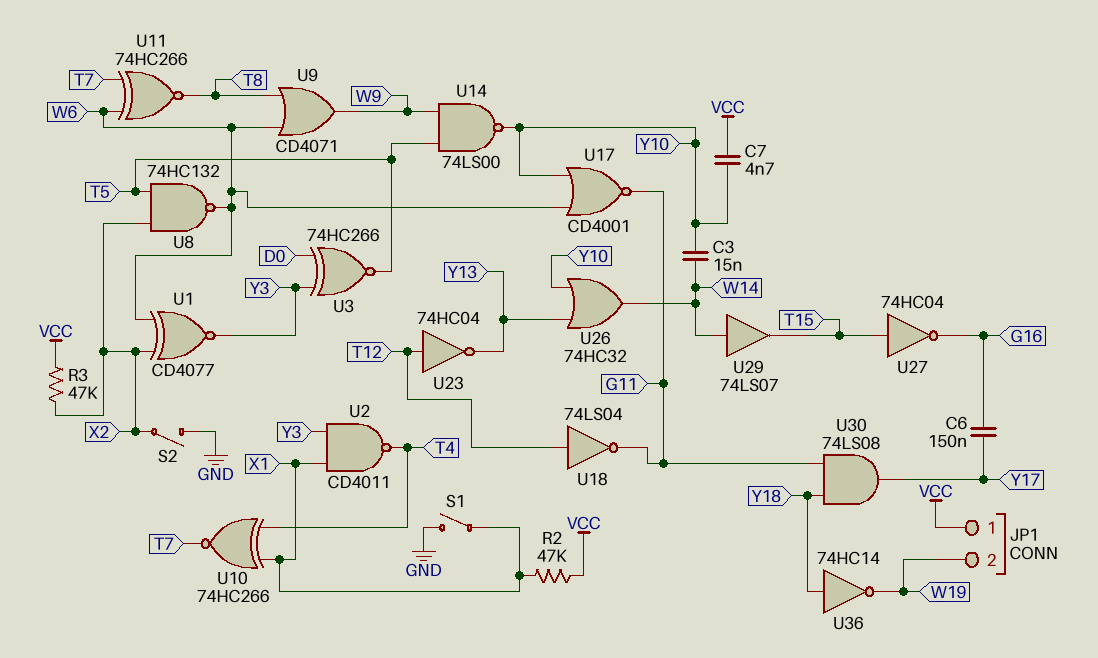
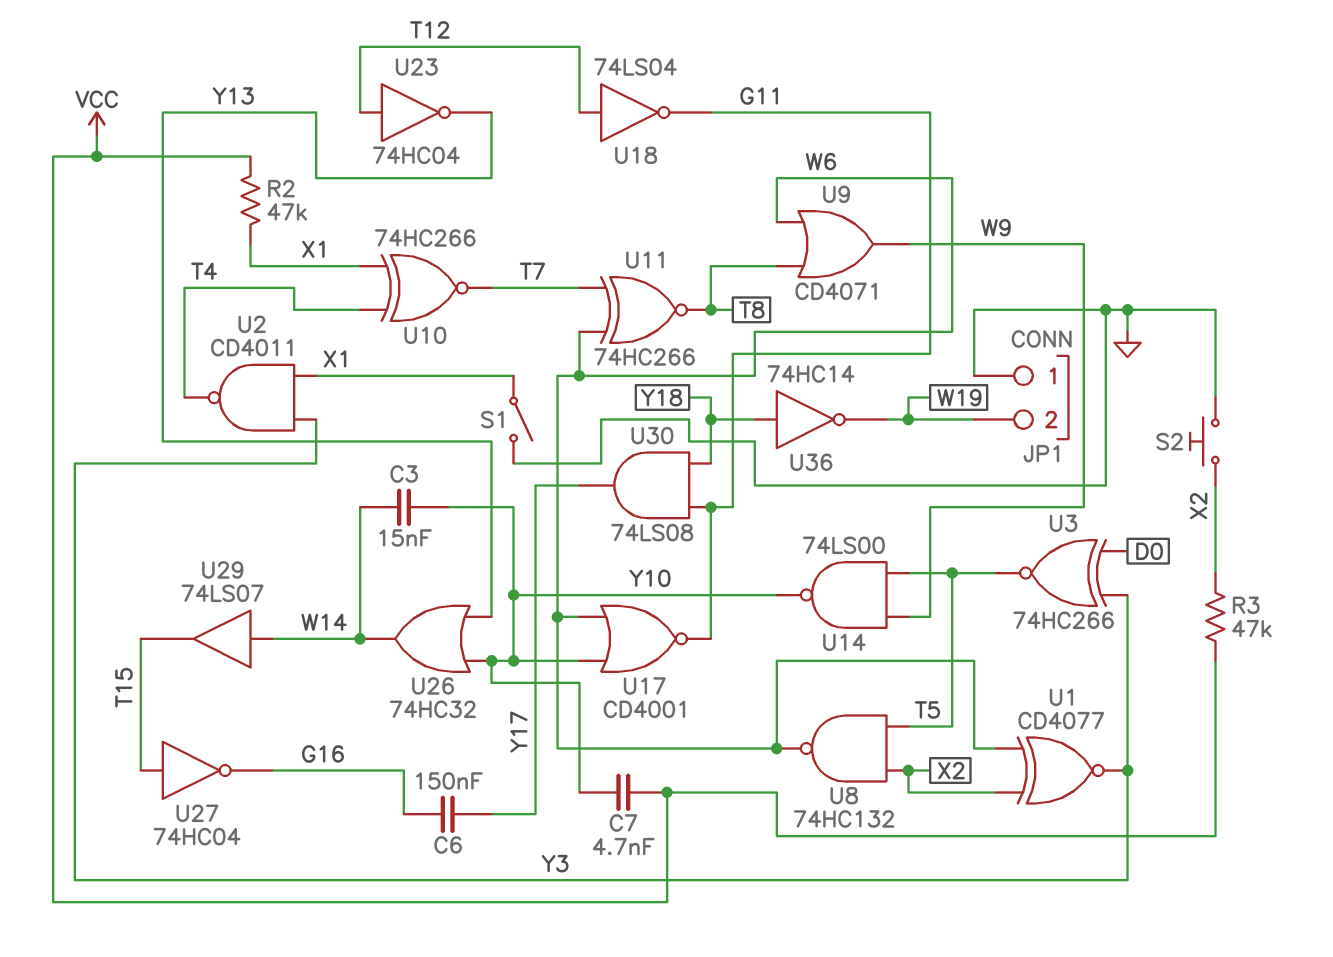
JP1 pin 1: VCC -> GND
S2: switch (GND, X2) -> button (GND, X2)

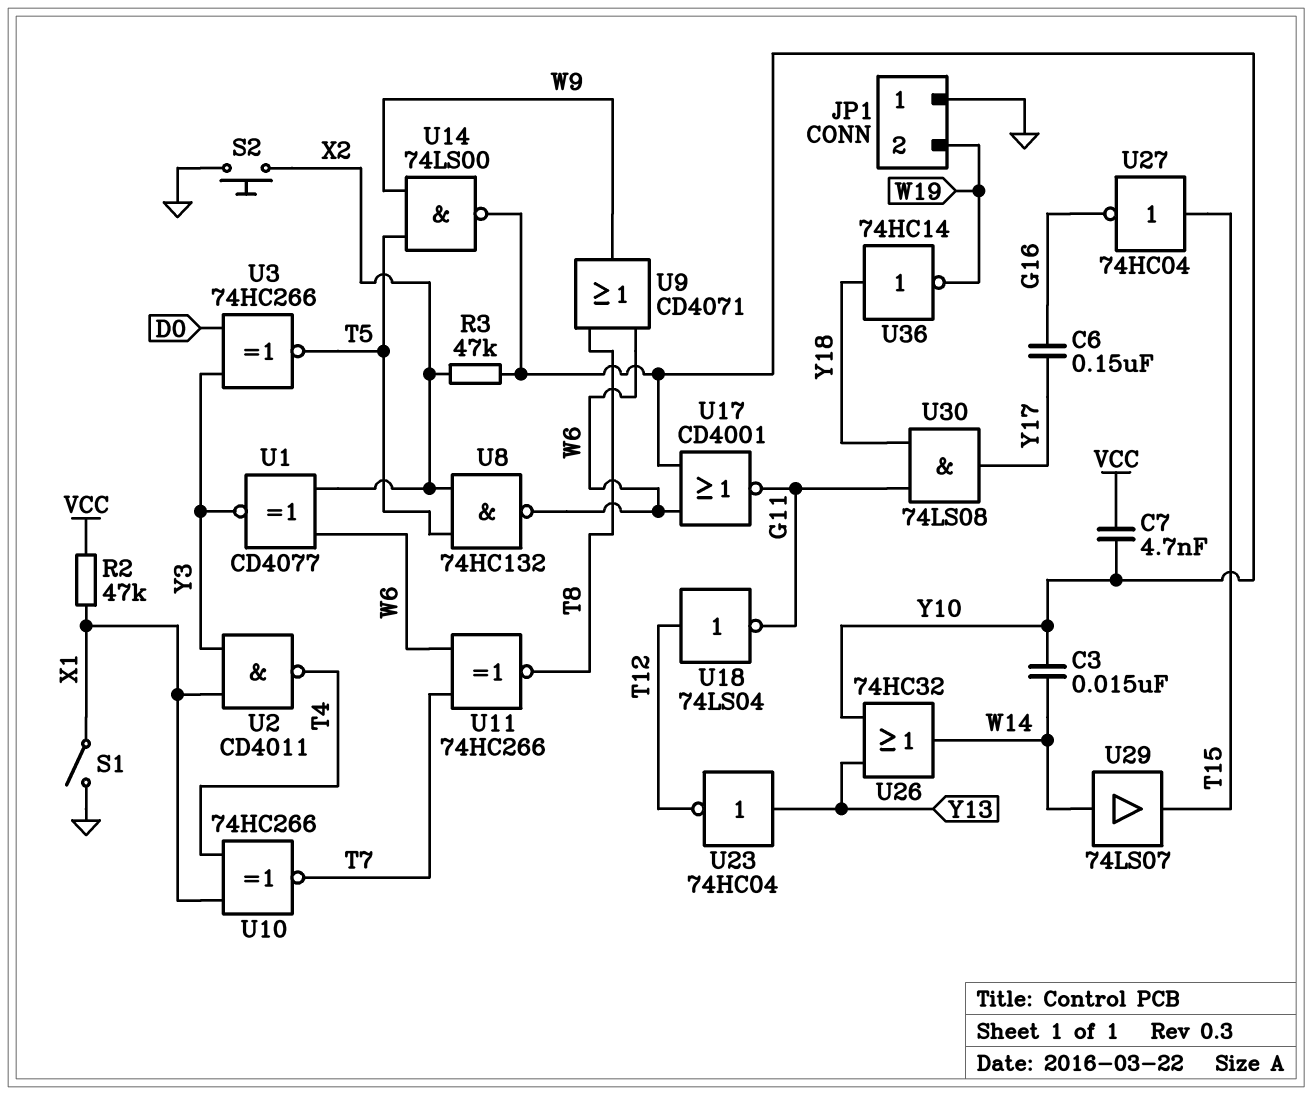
R3: 47k (VCC, X2) -> 47k (X2, Y10)
U23: NOT 74HC04 (in T12, out Y13) -> NOT 74HC04 (in Y13, out T12)

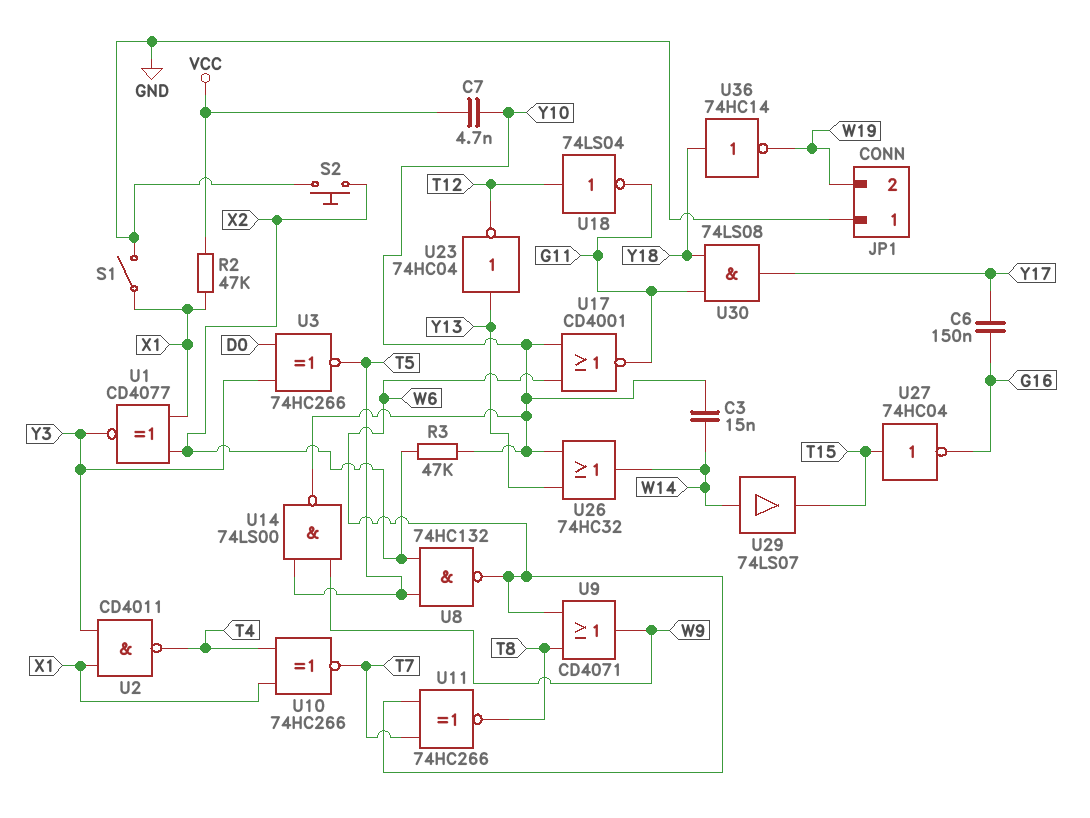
U1: XNOR CD4077 (in W6, in X2, out Y3) -> XNOR CD4077 (in X1, in X2, out Y3)

